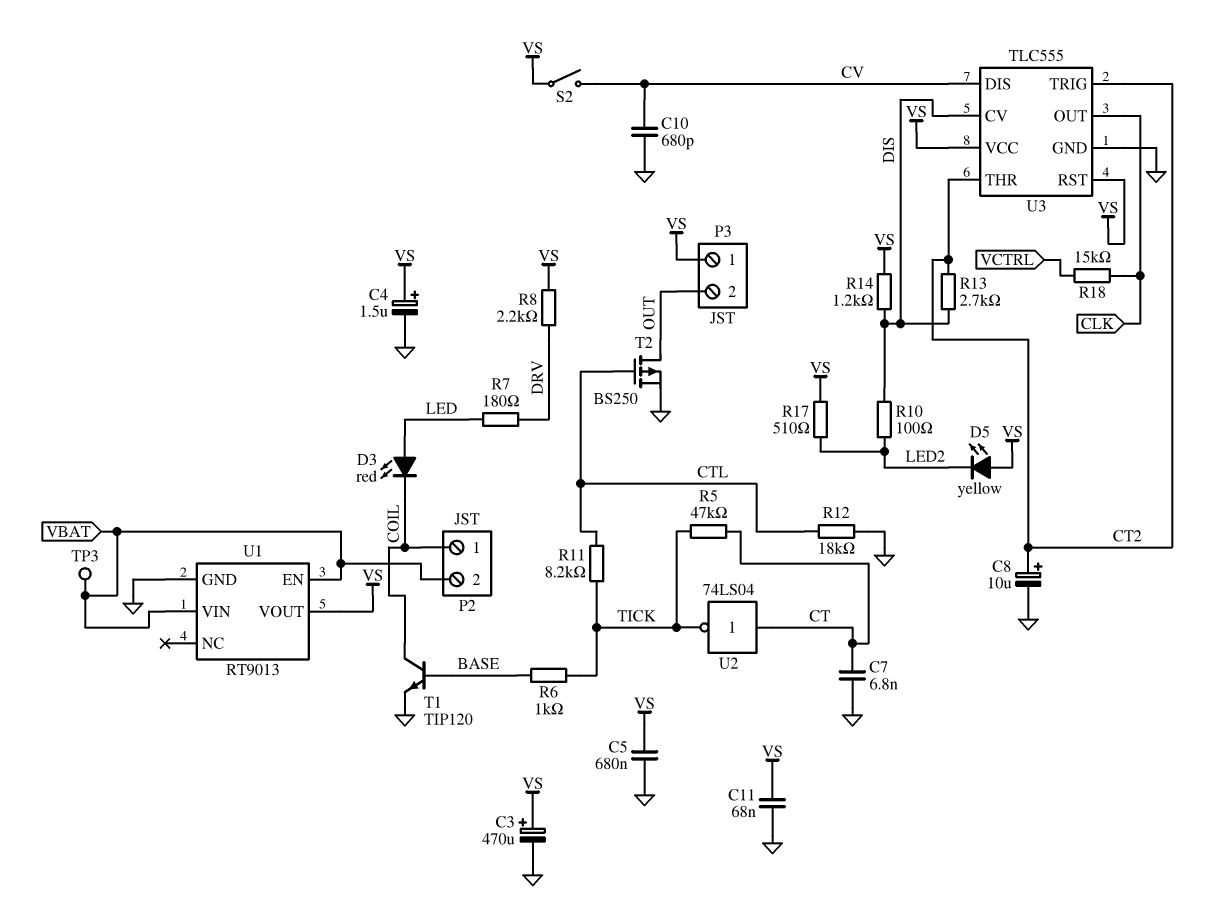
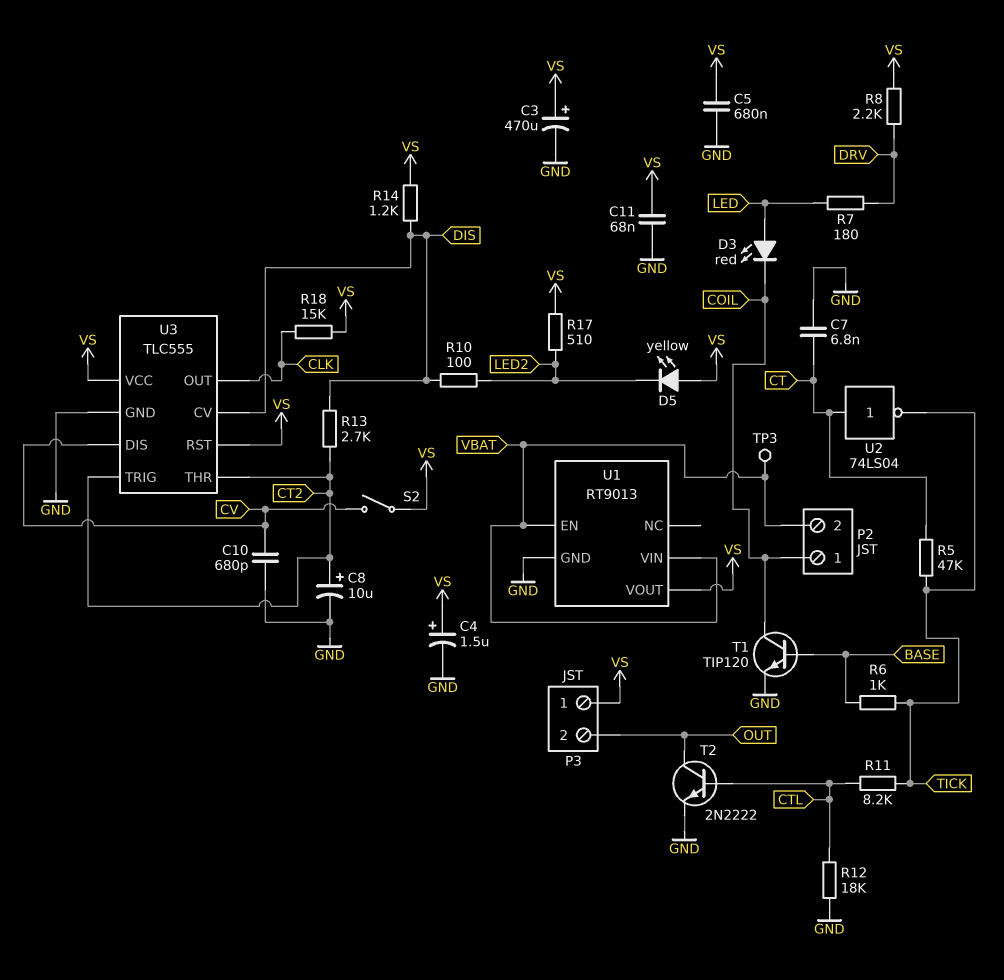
R18: 15k (CLK, VCTRL) -> 15k (CLK, VS)
T2: PMOS BS250 (G CTL, D OUT, S GND) -> NPN 2N2222 (B CTL, C OUT, E GND)

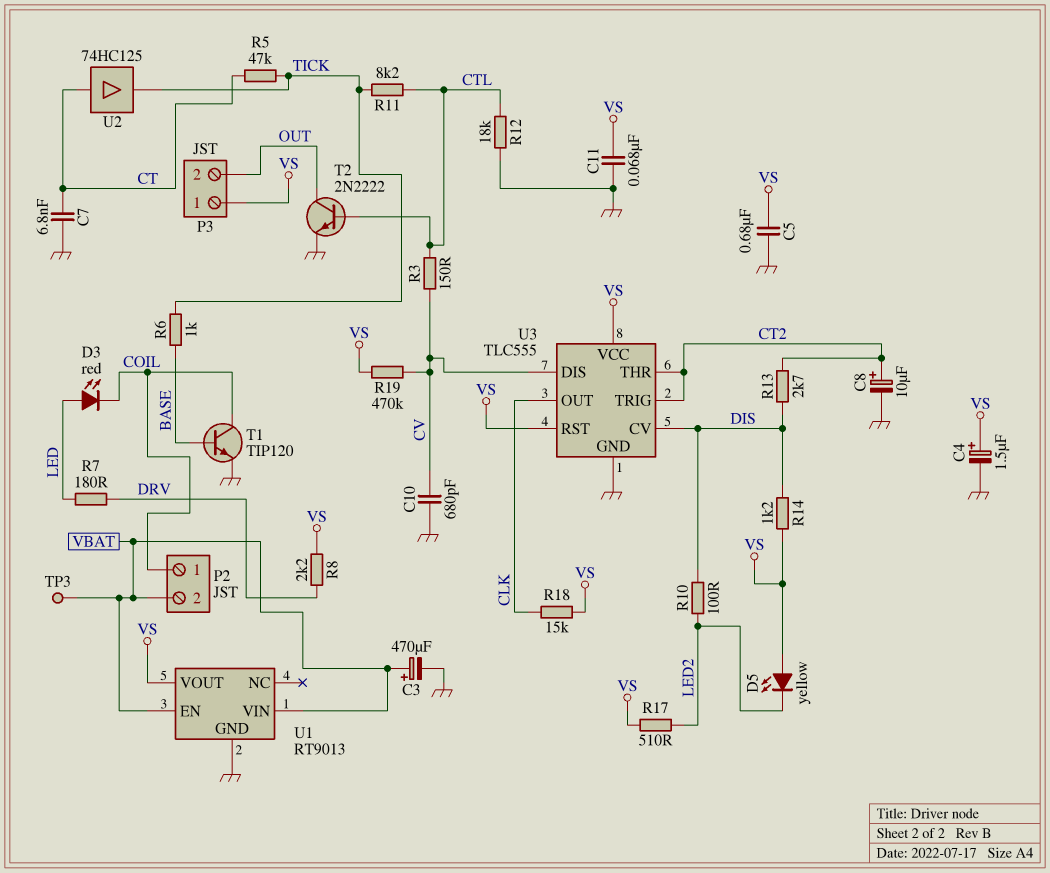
C3: 470uF (plus VS, minus GND) -> 470uF (plus VBAT, minus GND)
R3: none -> 150 (CTL, CV)
R19: none -> 470k (CV, VS)
S2: switch (CV, VS) -> none
U2: NOT 74LS04 (in CT, out TICK) -> buffer 74HC125 (in CT, out TICK)

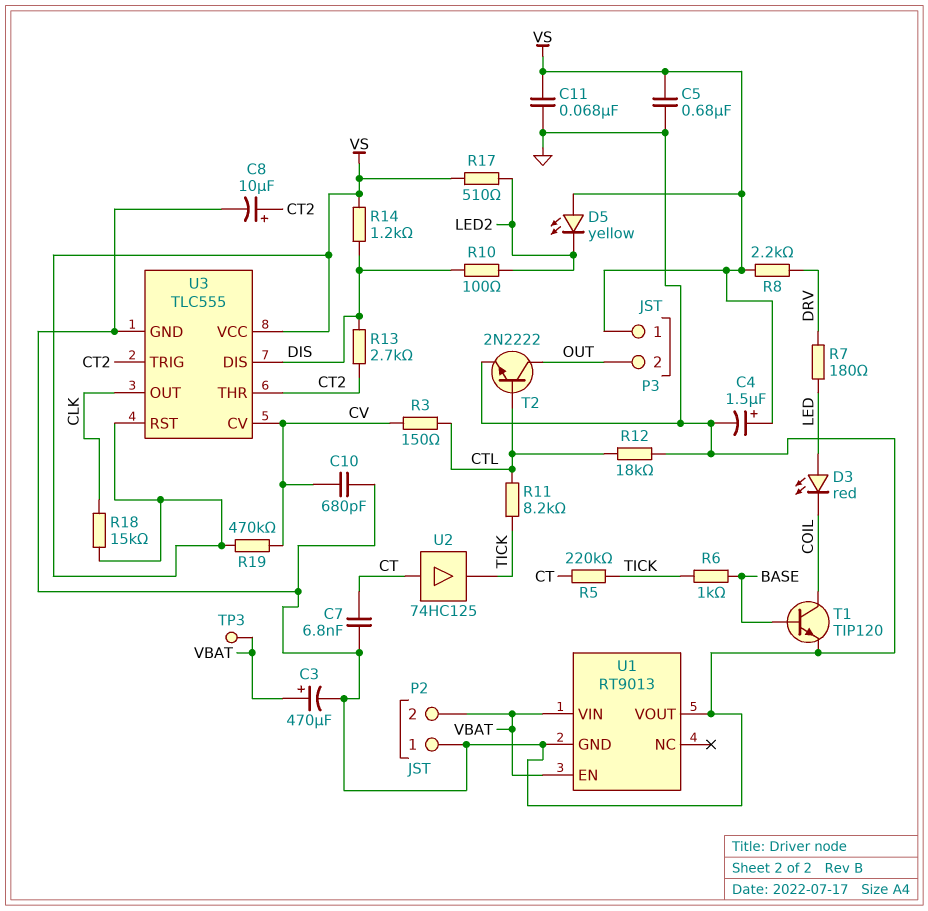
P2 pin 1: COIL -> GND
R5: 47k (CT, TICK) -> 220k (CT, TICK)
U1 pin VOUT: VS -> GND
U3 pin CV: DIS -> CV
U3 pin DIS: CV -> DIS

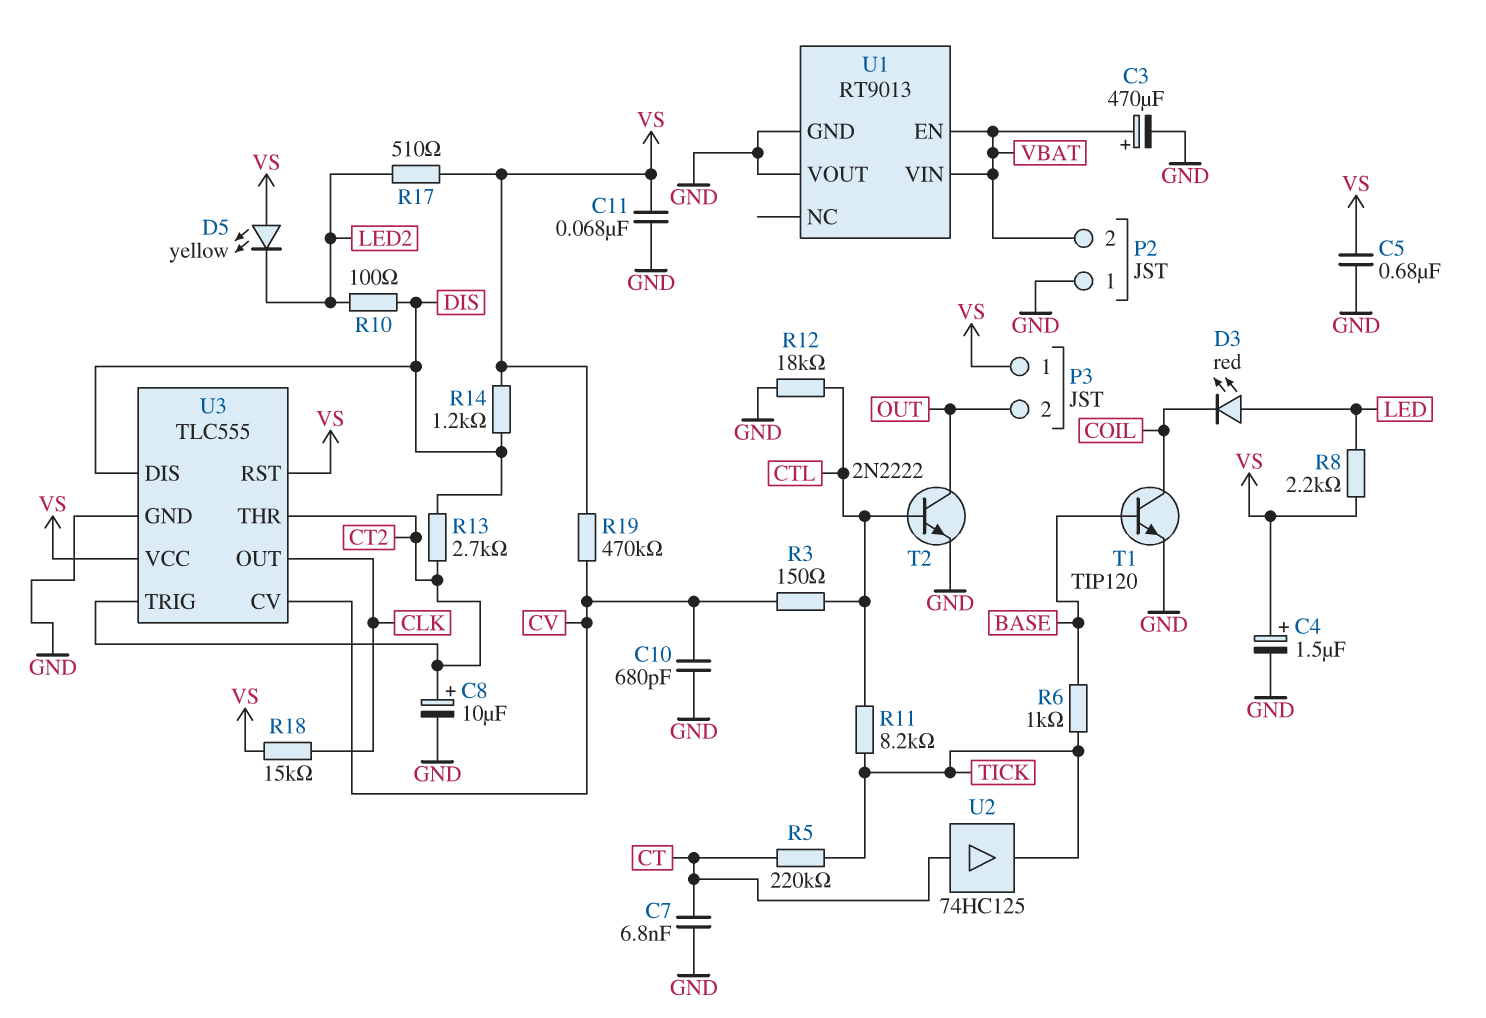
R7: 180 (DRV, LED) -> none
R8: 2.2k (DRV, VS) -> 2.2k (LED, VS)
TP3: test point (VBAT) -> none

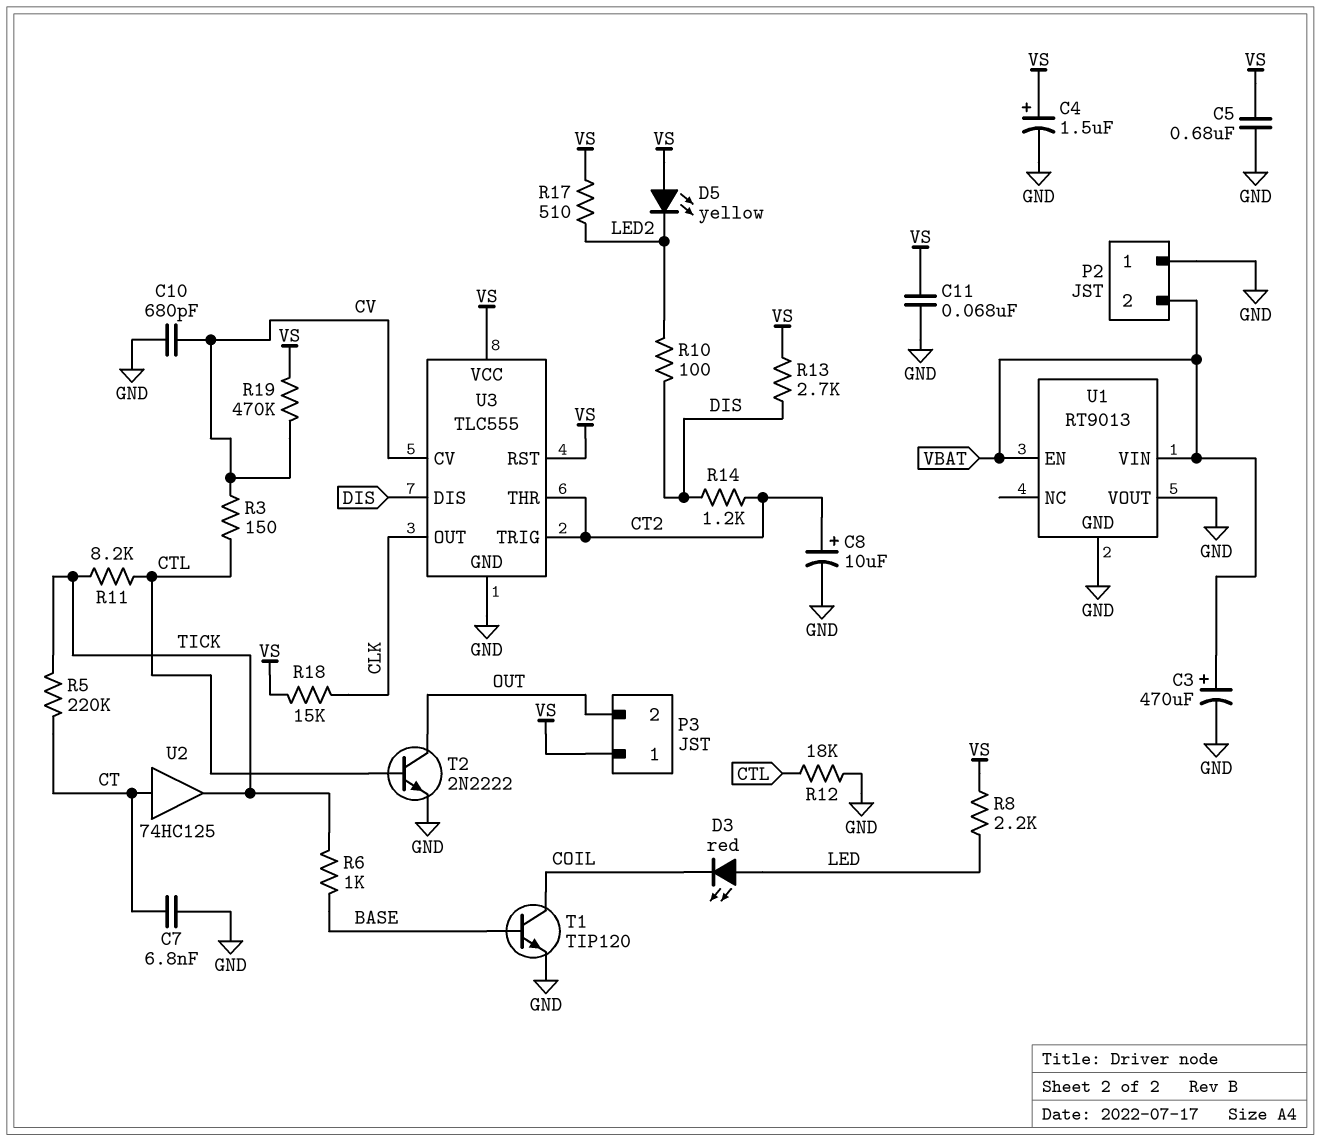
R13: 2.7k (CT2, DIS) -> 2.7k (DIS, VS)
R14: 1.2k (DIS, VS) -> 1.2k (CT2, DIS)

